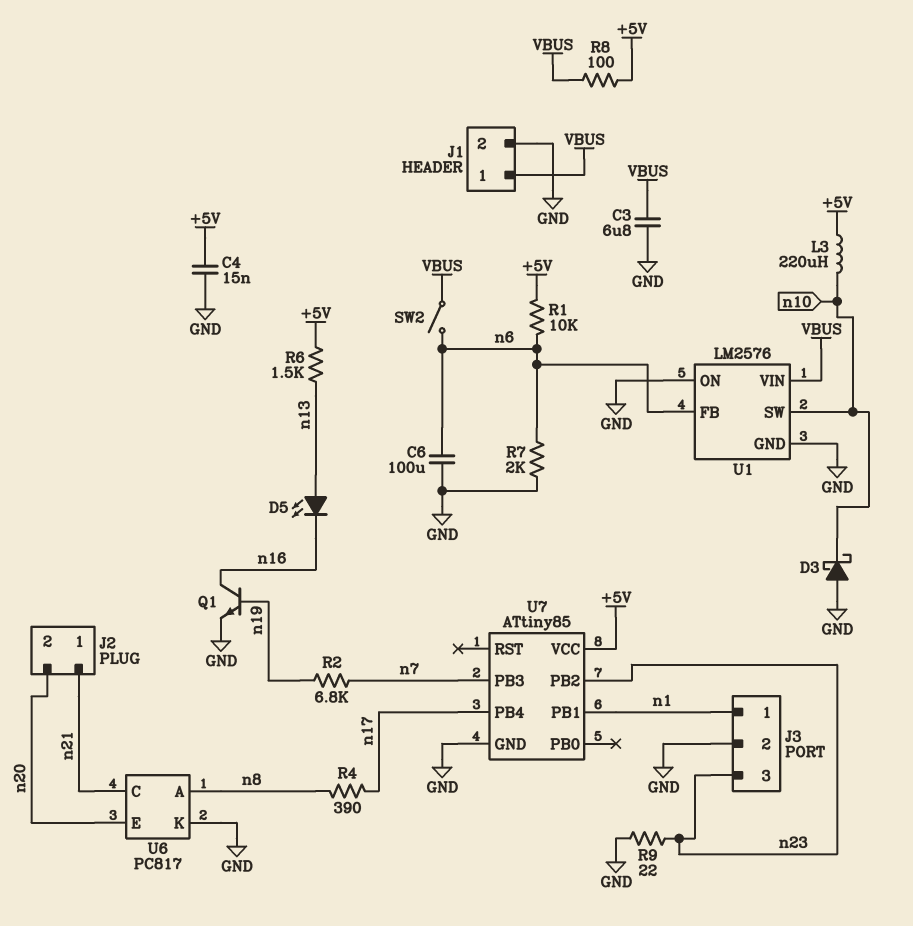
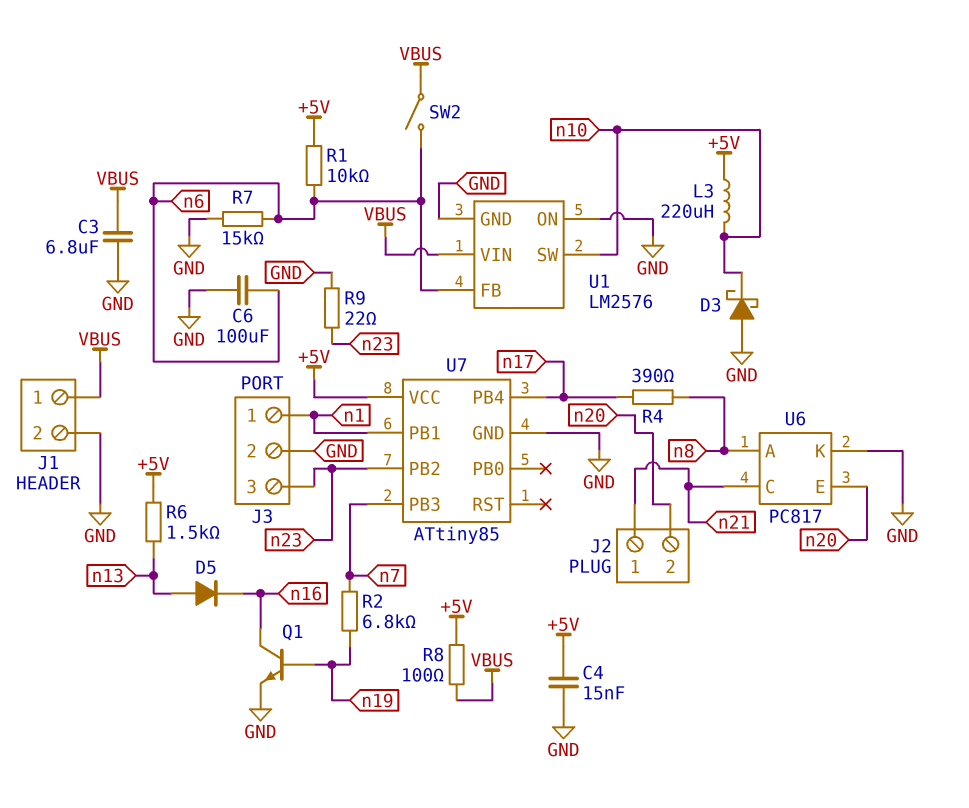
D5: LED (A n13, K n16) -> diode (A n13, K n16)
R7: 2k (GND, n6) -> 15k (GND, n6)

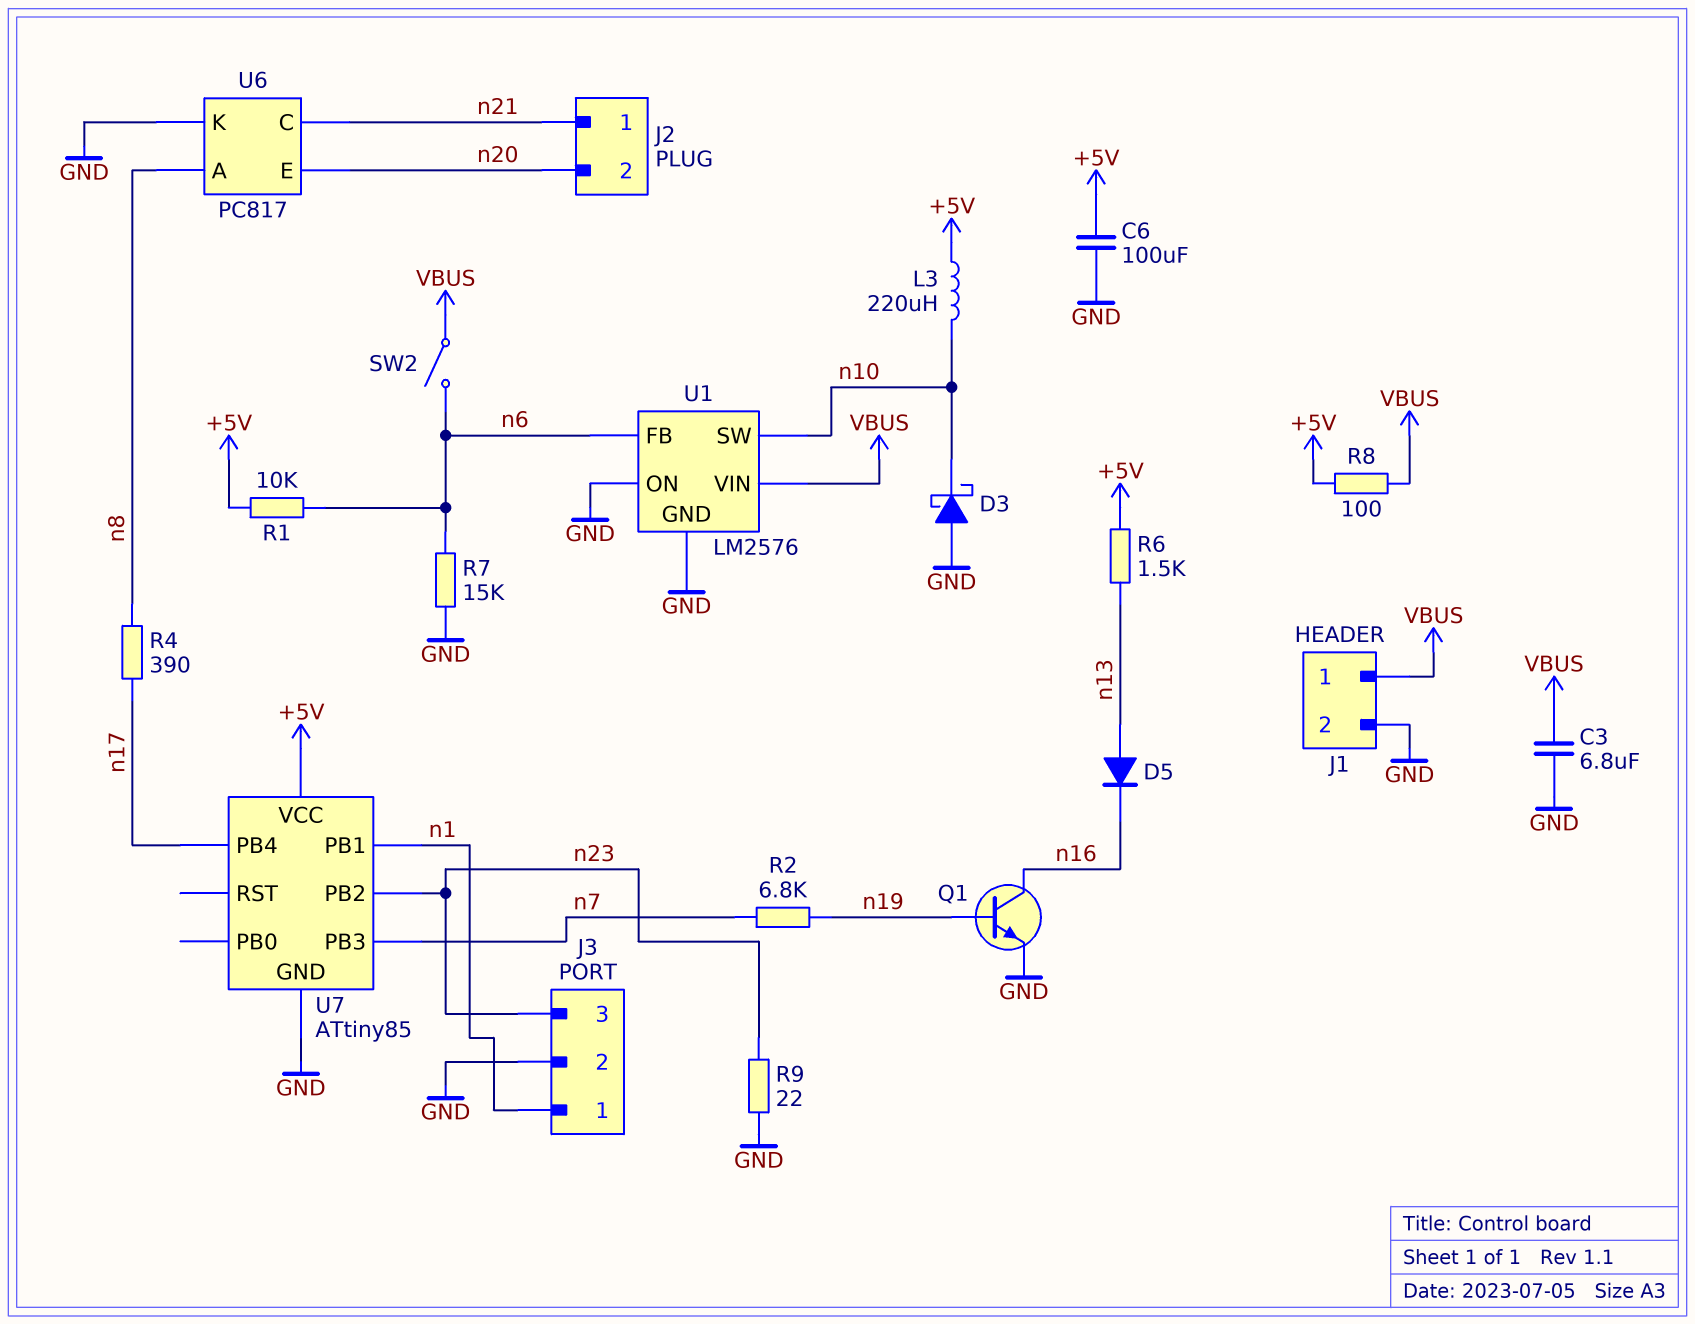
C4: 15nF (+5V, GND) -> none
C6: 100uF (GND, n6) -> 100uF (+5V, GND)

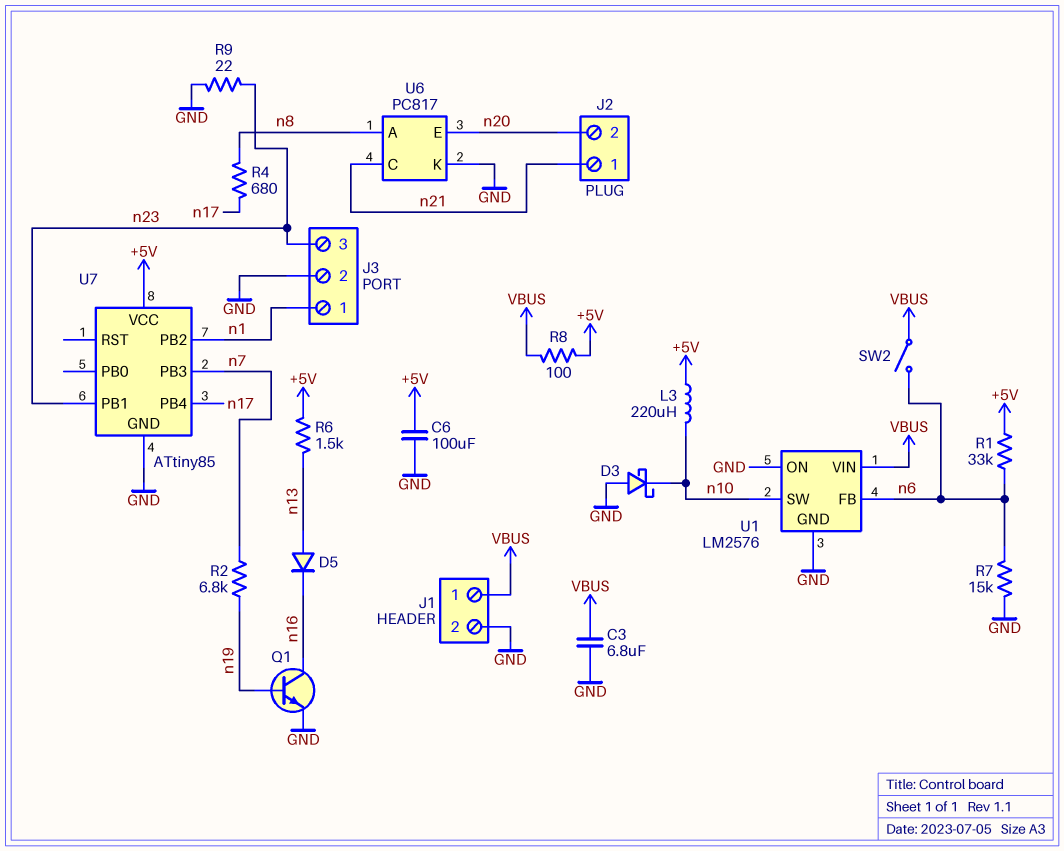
R1: 10k (+5V, n6) -> 33k (+5V, n6)
R4: 390 (n8, n17) -> 680 (n8, n17)
U7 pin PB1: n1 -> n23
U7 pin PB2: n23 -> n1

